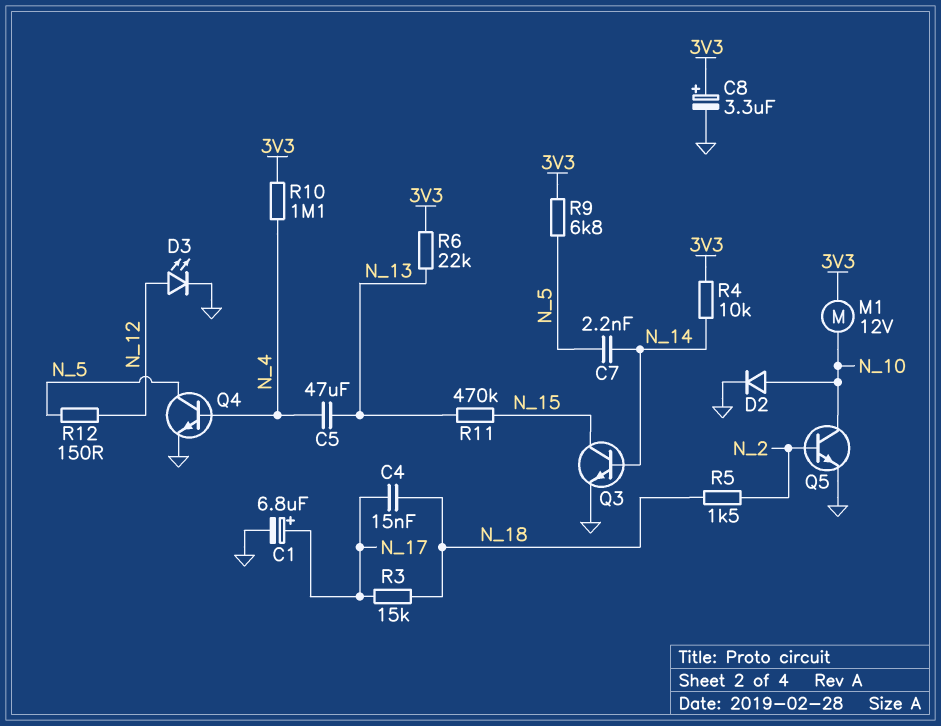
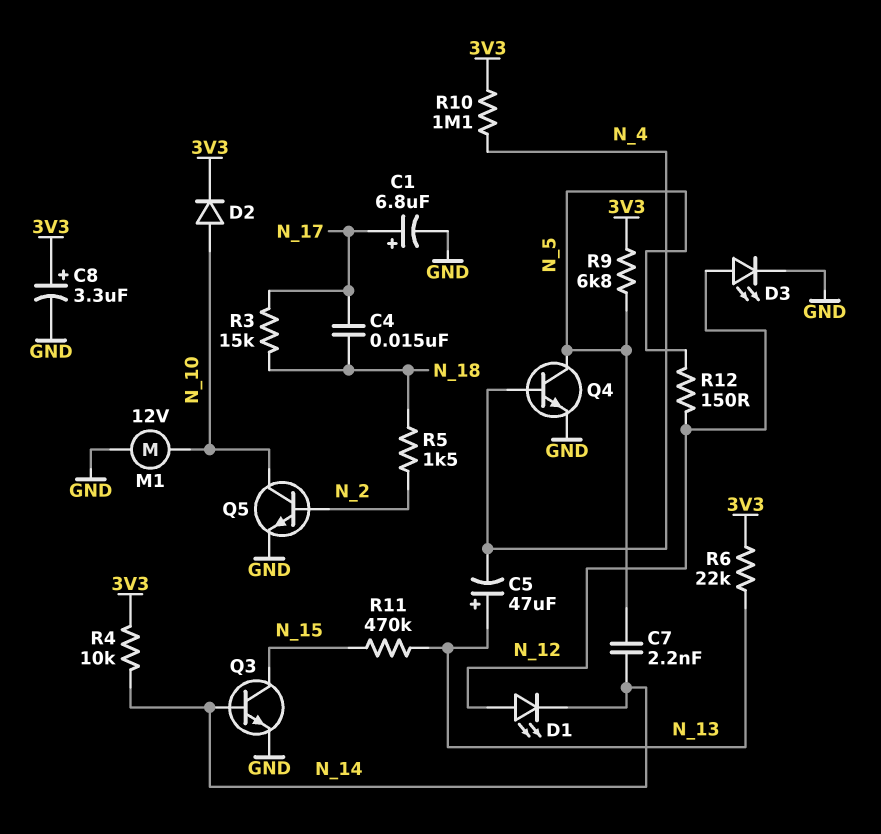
C5: 47uF (N_4, N_13) -> 47uF (plus N_13, minus N_4)
D1: none -> LED (A N_12, K N_14)
D2: diode (A N_10, K GND) -> diode (A N_10, K 3V3)
M1: motor 12V (3V3, N_10) -> motor 12V (GND, N_10)

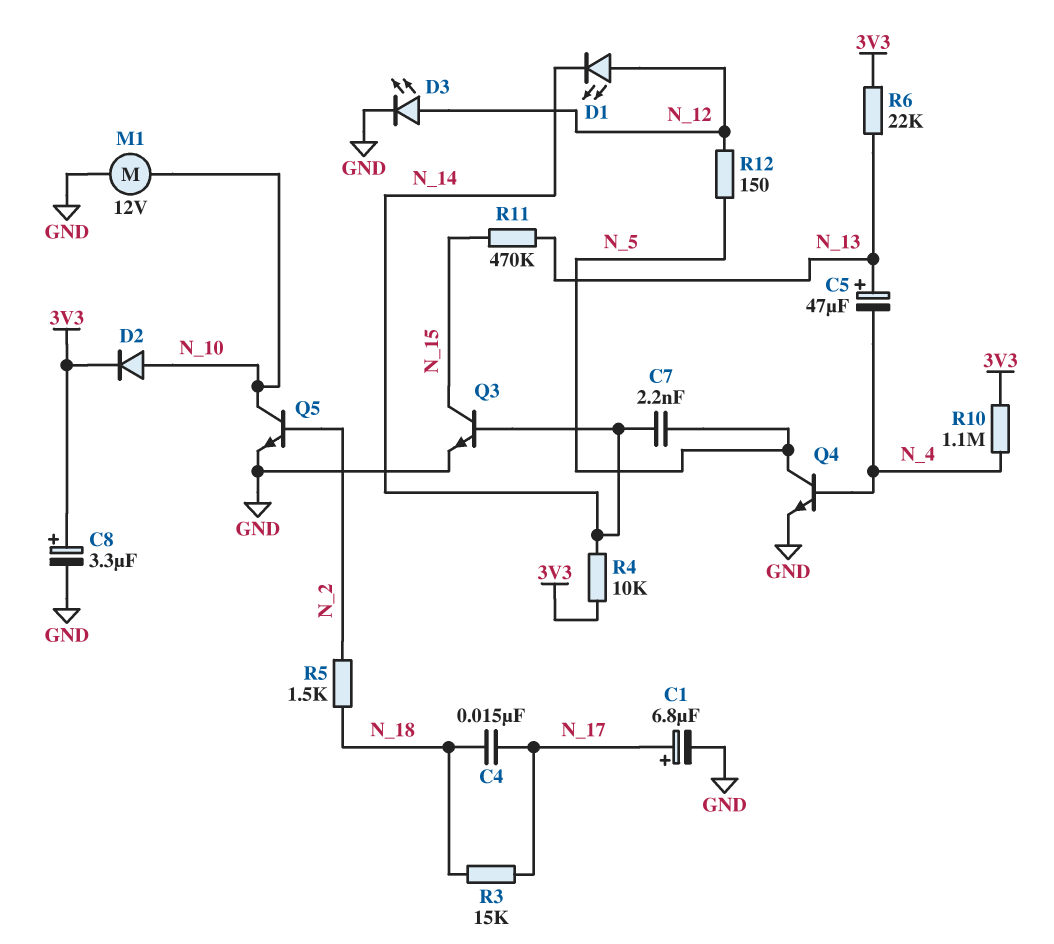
R9: 6.8k (3V3, N_5) -> none

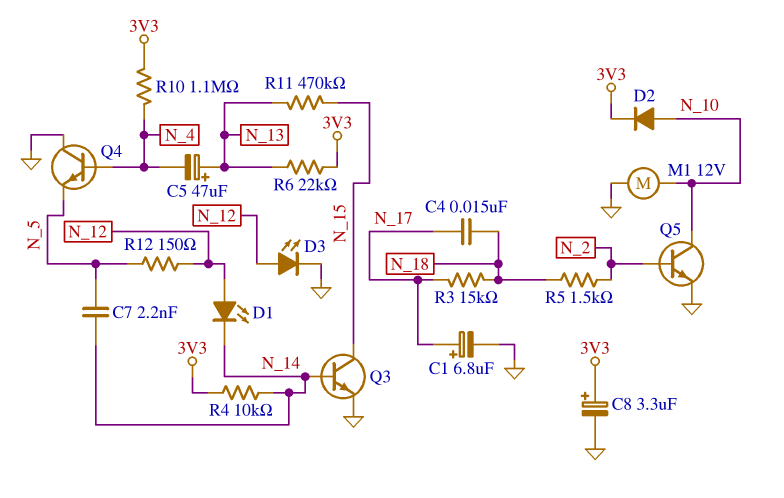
Q4: NPN (B N_4, C N_5, E GND) -> NPN (B N_4, C GND, E N_5)

